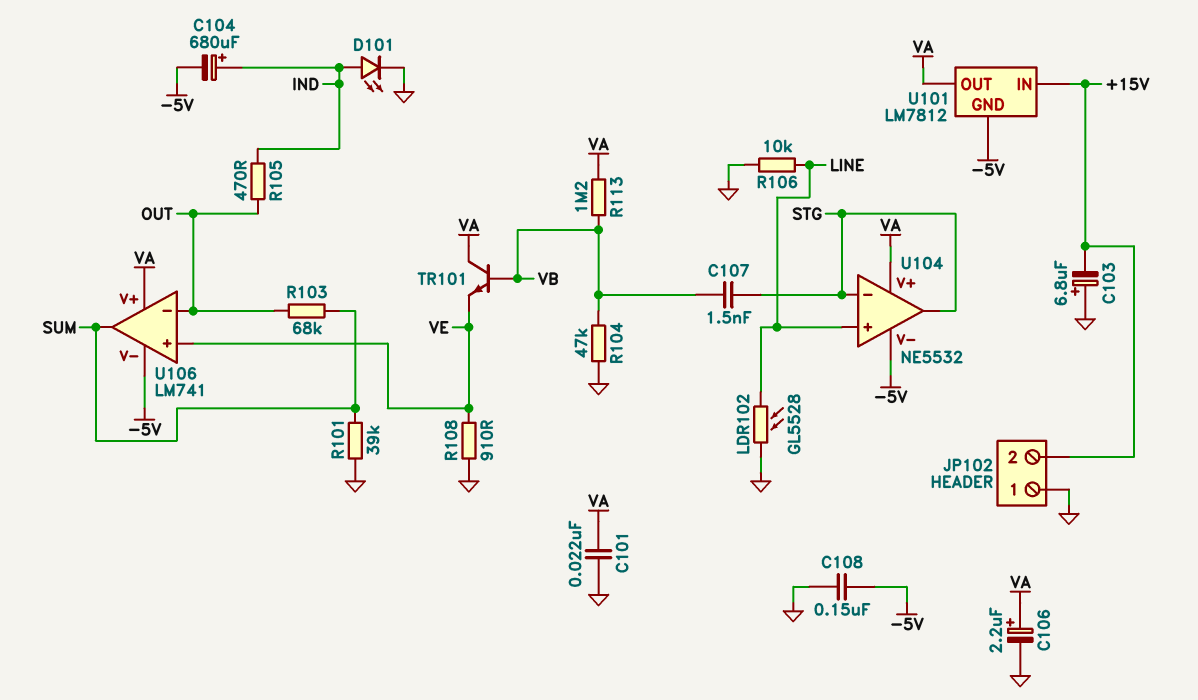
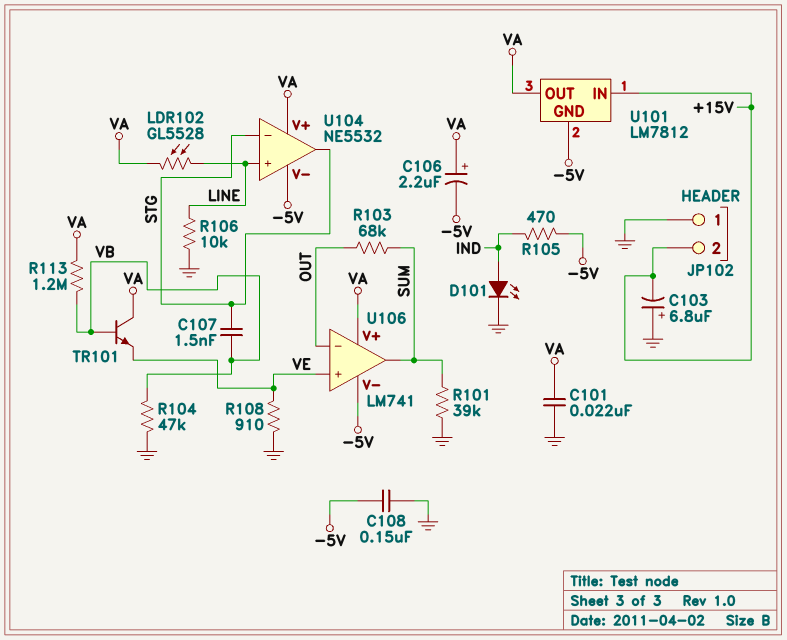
C104: 680uF (plus IND, minus -5V) -> none
C106: 2.2uF (plus VA, minus GND) -> 2.2uF (plus VA, minus -5V)
LDR102: GL5528 (GND, LINE) -> GL5528 (LINE, VA)
R105: 470 (IND, OUT) -> 470 (-5V, IND)

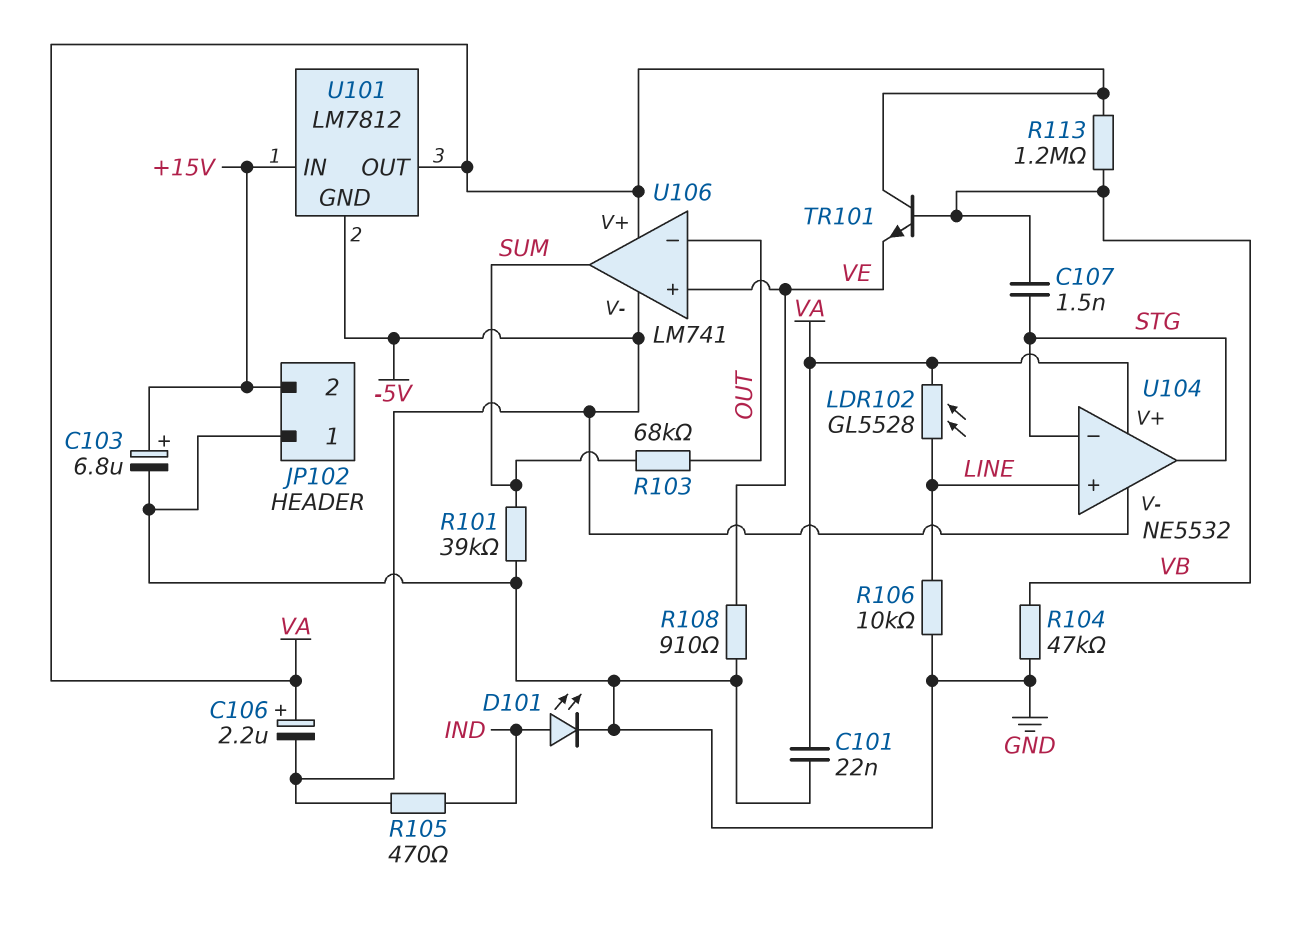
C103: 6.8uF (plus GND, minus +15V) -> 6.8uF (plus +15V, minus GND)
C108: 150nF (-5V, GND) -> none

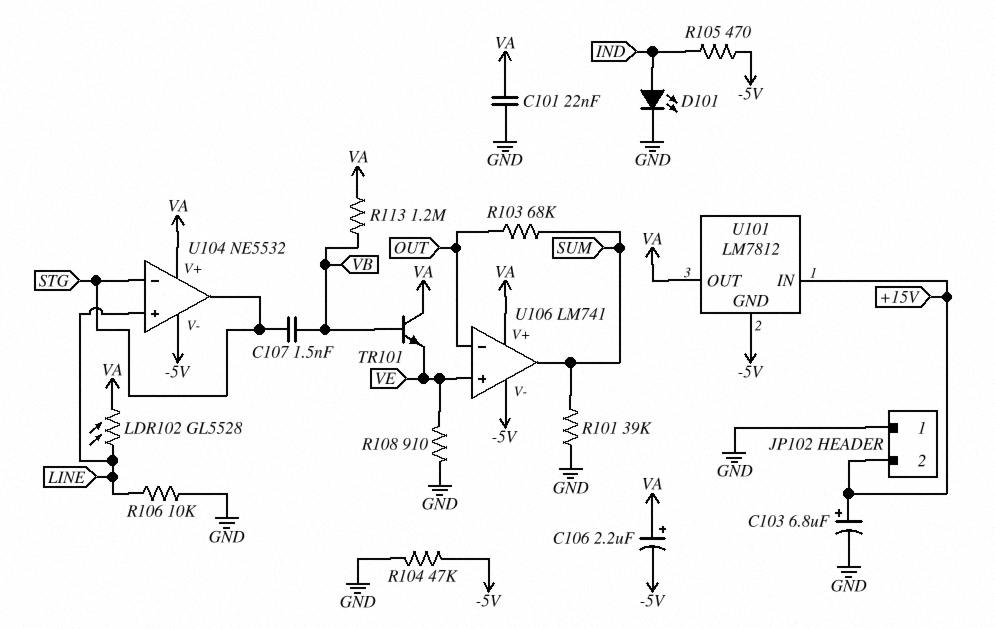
R104: 47k (GND, VB) -> 47k (-5V, GND)

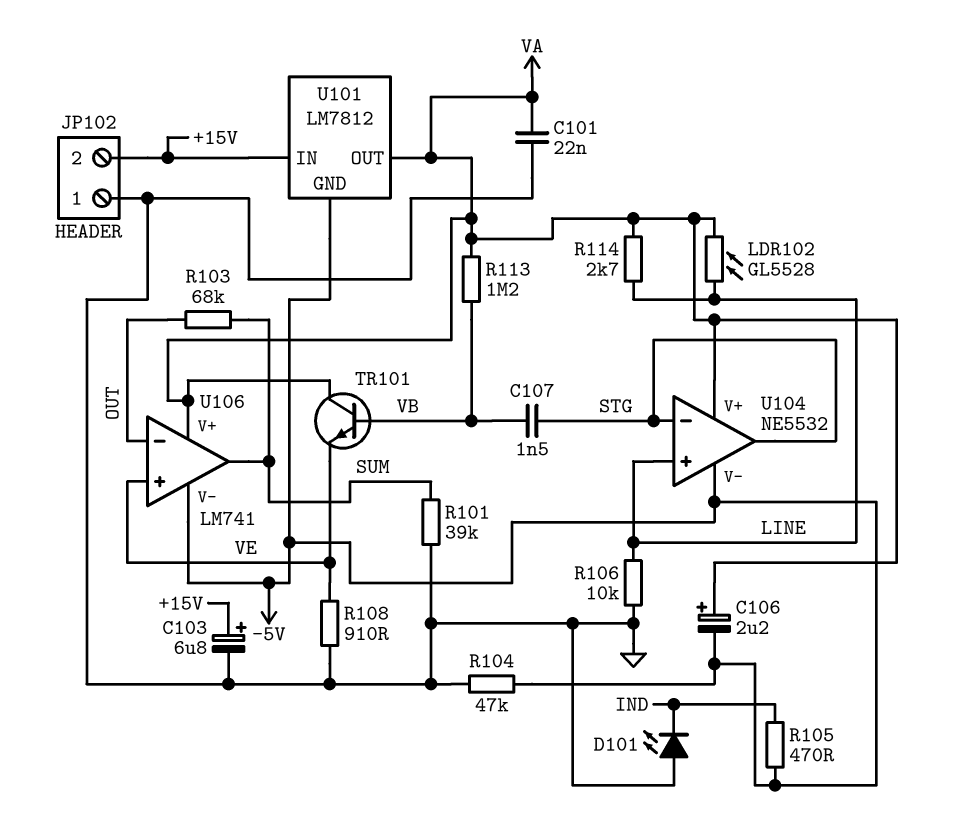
D101: LED (A IND, K GND) -> LED (A GND, K IND)
R114: none -> 2.7k (LINE, VA)

